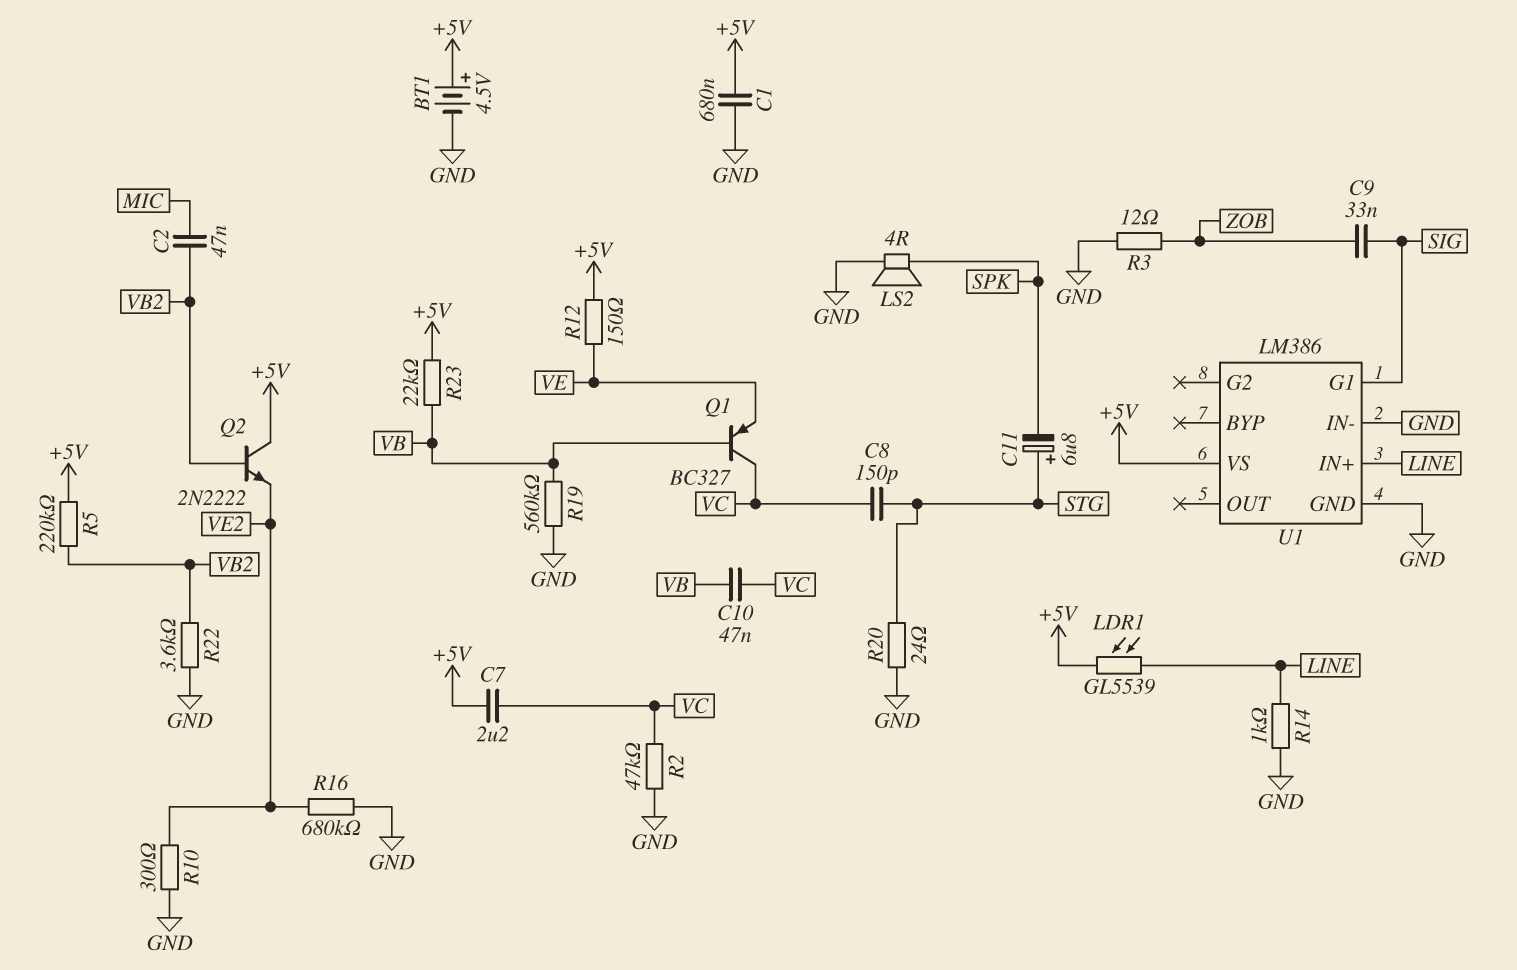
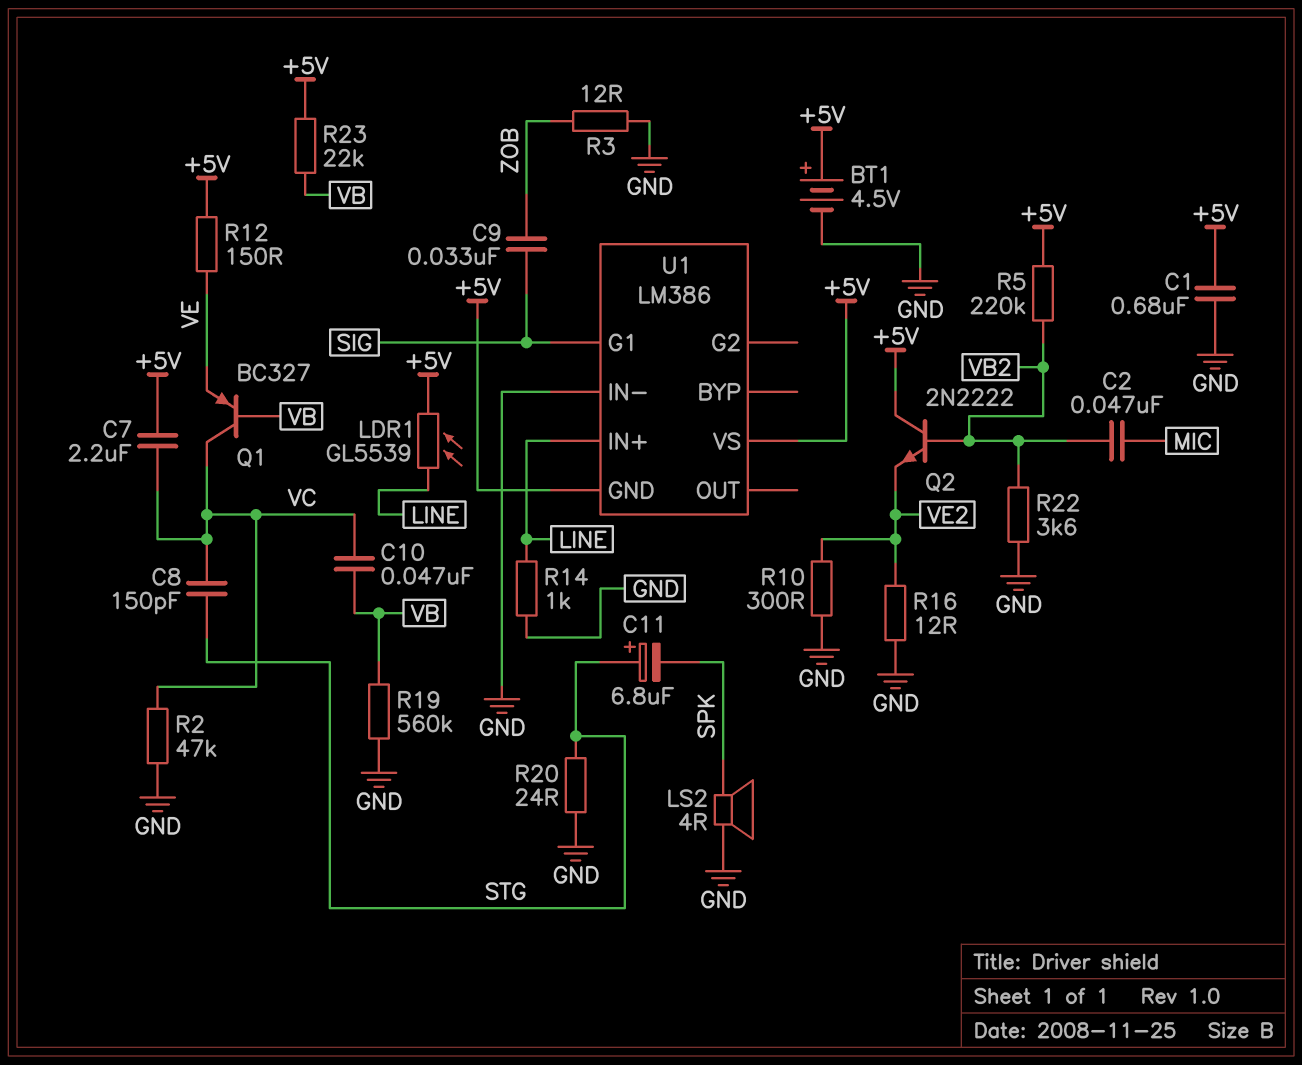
R16: 680k (GND, VE2) -> 12 (GND, VE2)
U1 pin GND: GND -> +5V

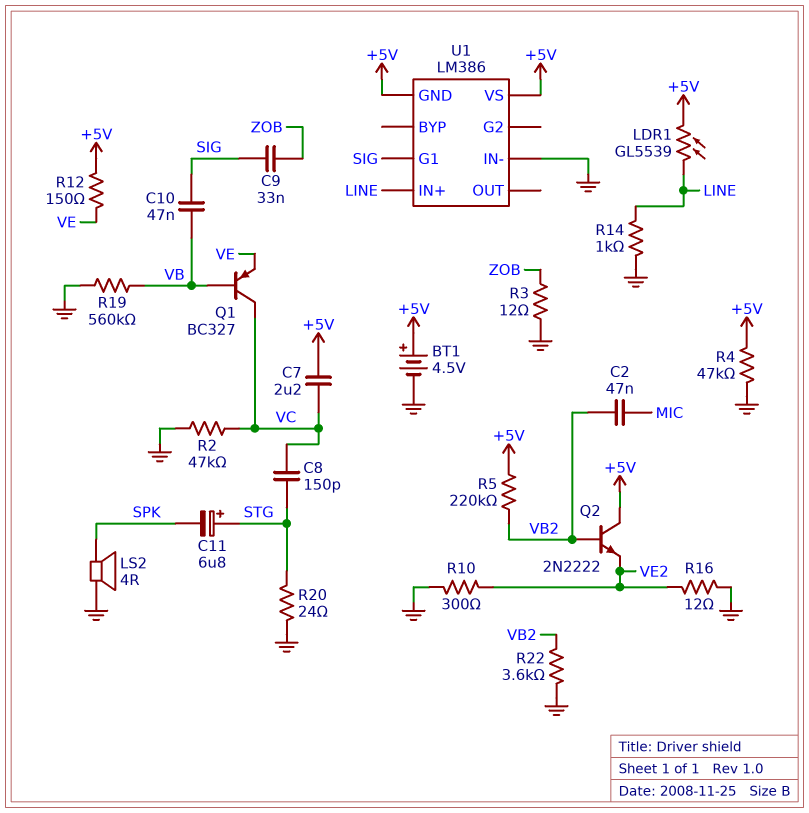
C1: 680nF (+5V, GND) -> none
C10: 47nF (VB, VC) -> 47nF (SIG, VB)
R4: none -> 47k (+5V, GND)
R23: 22k (+5V, VB) -> none

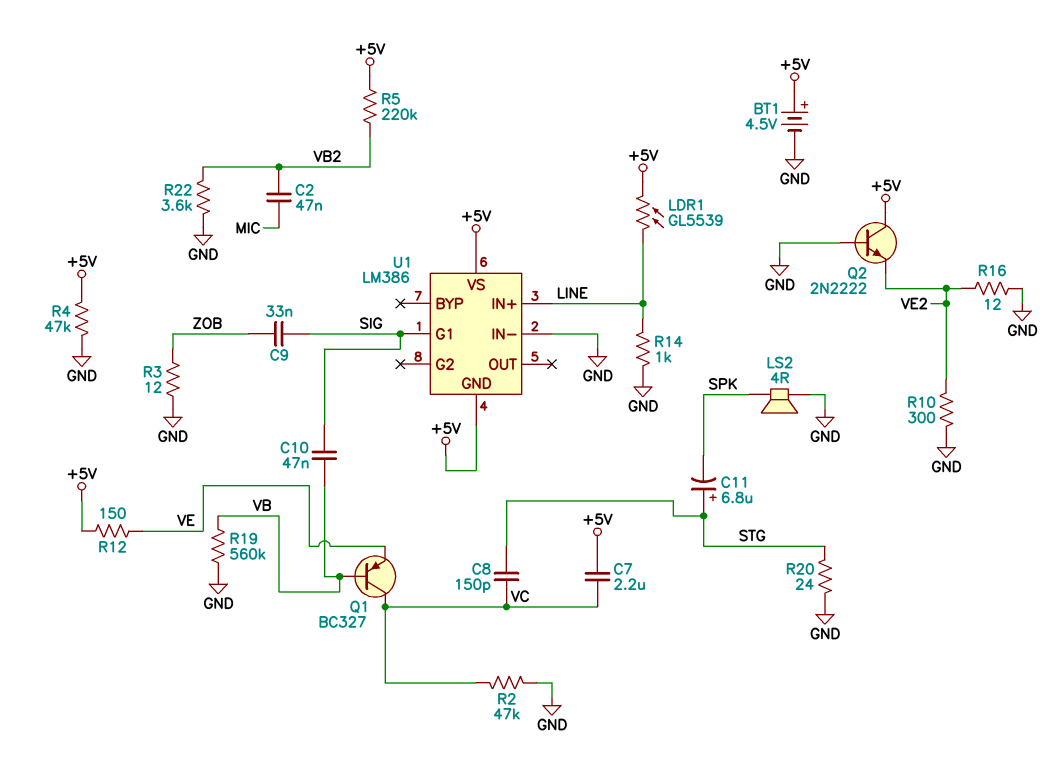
Q2: NPN 2N2222 (B VB2, C +5V, E VE2) -> NPN 2N2222 (B GND, C +5V, E VE2)

